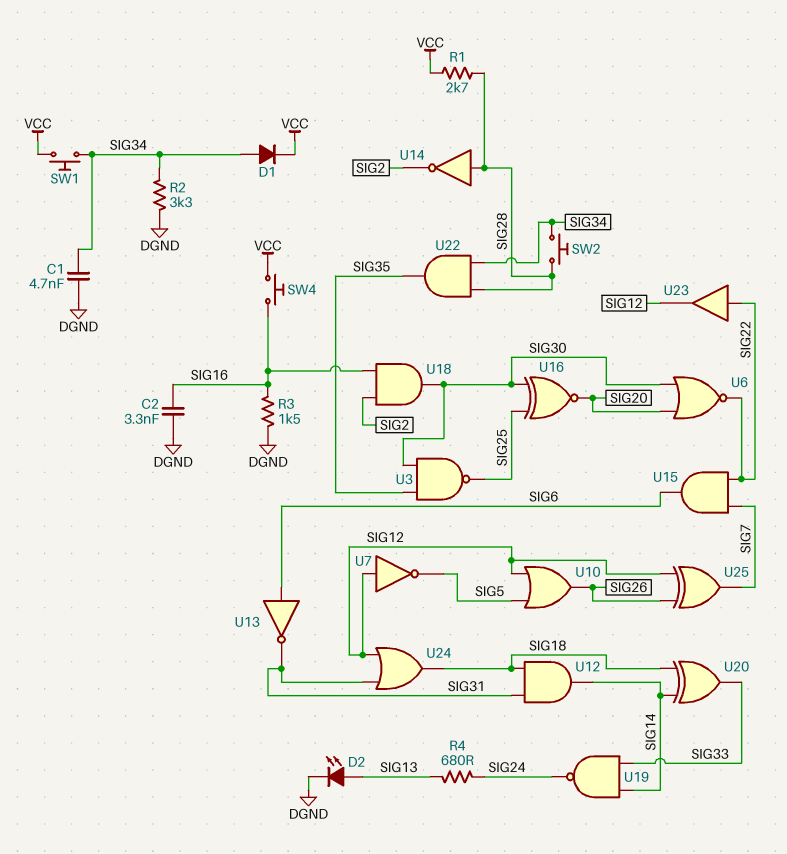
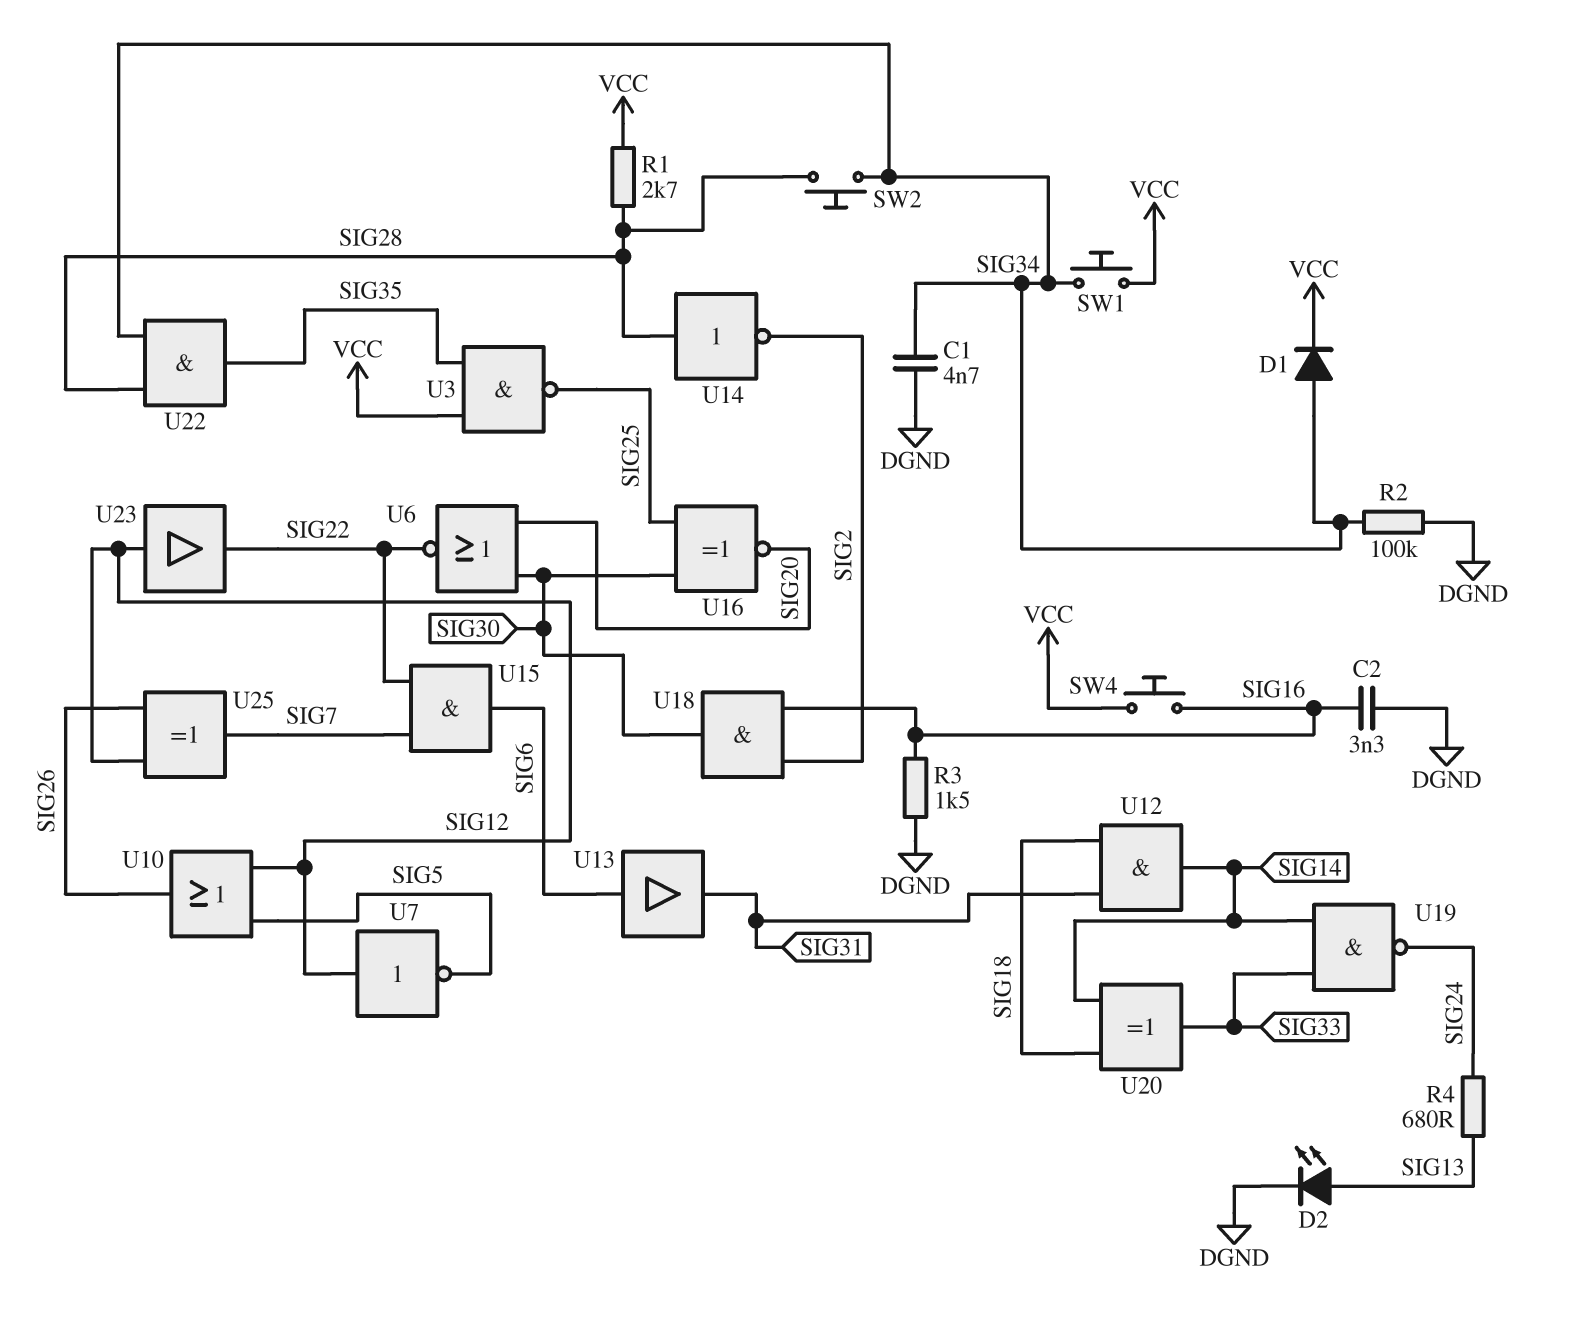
R2: 3.3k (DGND, SIG34) -> 100k (DGND, SIG34)
U3: NAND (in SIG30, in SIG35, out SIG25) -> NAND (in SIG35, in VCC, out SIG25)
U13: NOT (in SIG6, out SIG31) -> buffer (in SIG6, out SIG31)
U23: buffer (in SIG22, out SIG12) -> buffer (in SIG12, out SIG22)
U24: OR (in SIG12, in SIG31, out SIG18) -> none

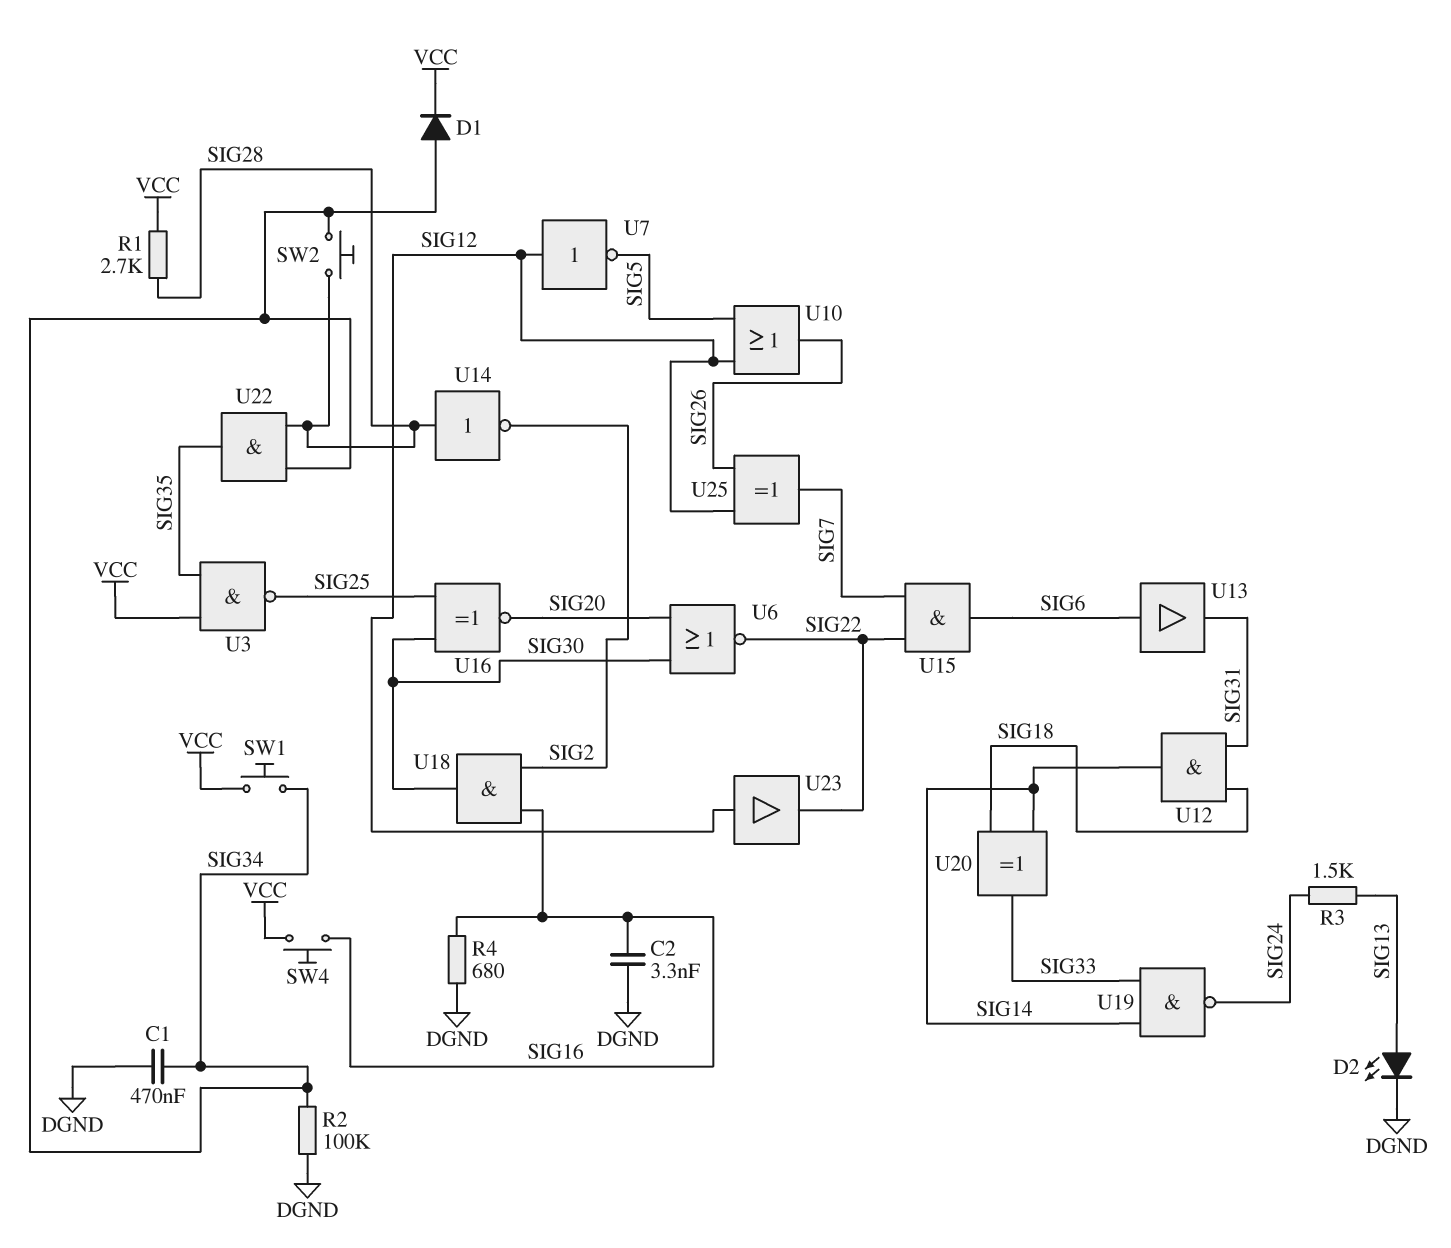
C1: 4.7nF (DGND, SIG34) -> 470nF (DGND, SIG34)
R3: 1.5k (DGND, SIG16) -> 1.5k (SIG13, SIG24)
R4: 680 (SIG13, SIG24) -> 680 (DGND, SIG16)

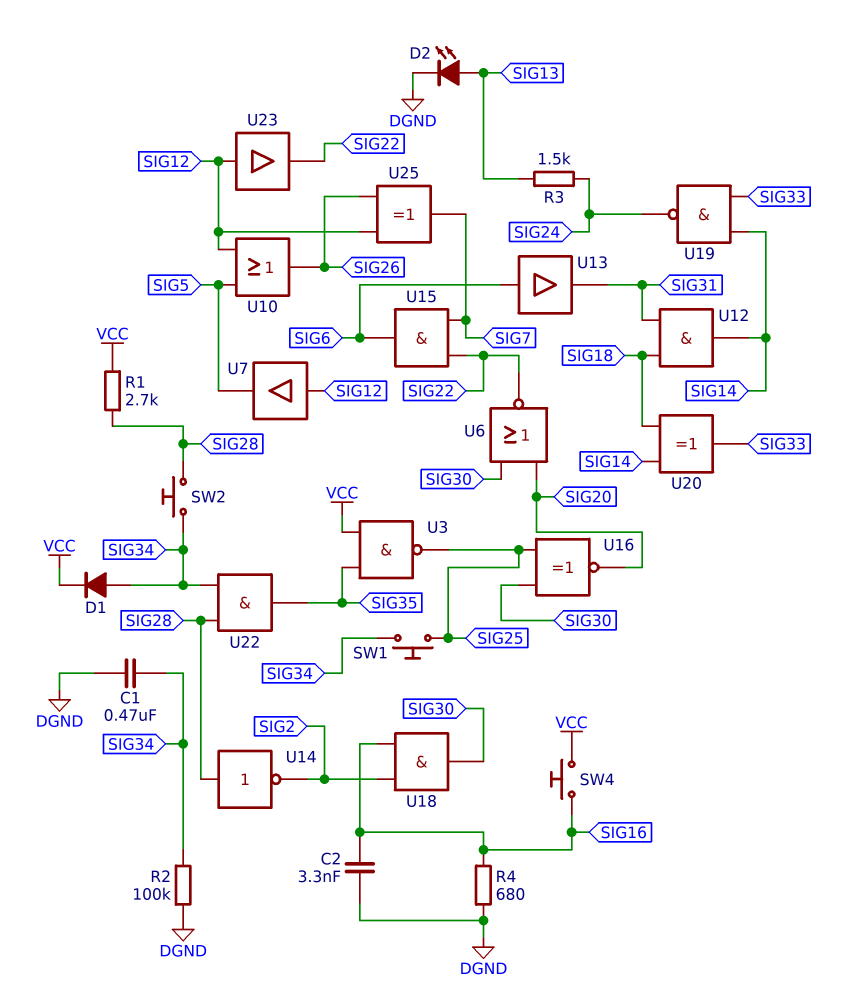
SW1: button (SIG34, VCC) -> button (SIG25, SIG34)
U7: NOT (in SIG12, out SIG5) -> buffer (in SIG12, out SIG5)

